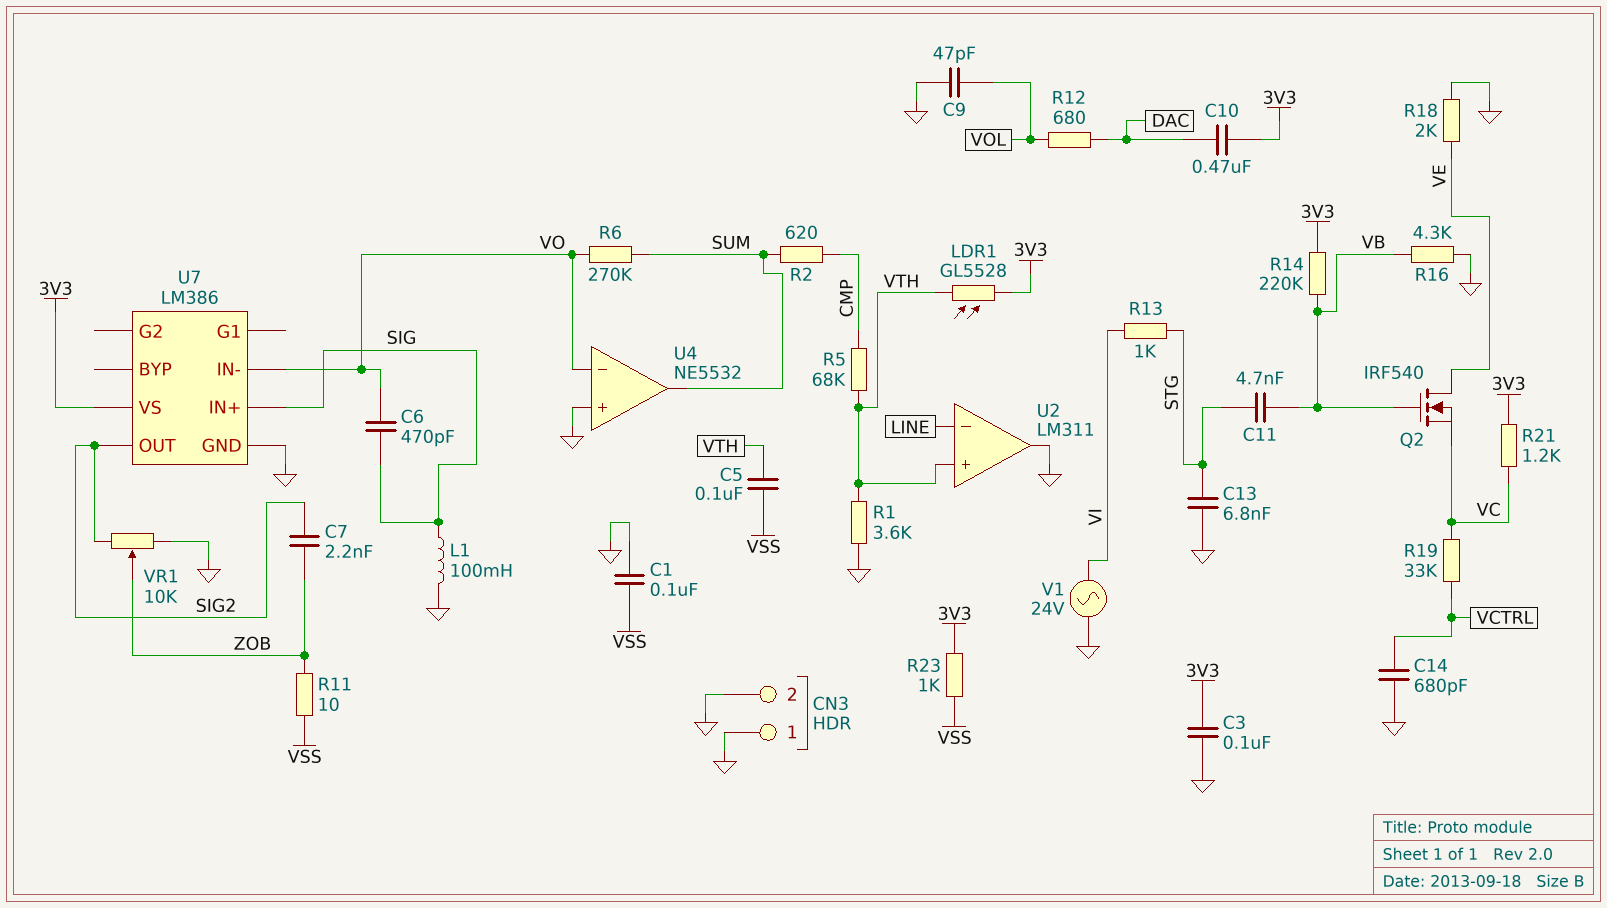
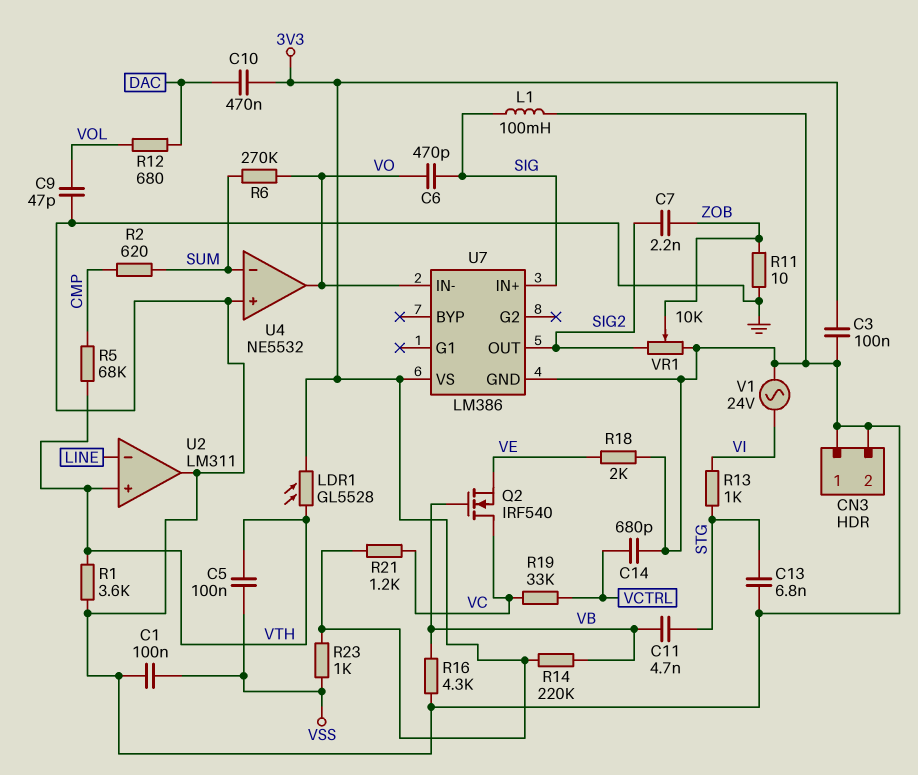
Q2: NMOS IRF540 (G VB, D VE, S VC) -> NMOS IRF540 (G VB, D VC, S VE)
R11: 10 (VSS, ZOB) -> 10 (GND, ZOB)
U4 pin in-: VO -> SUM
U4 pin out: SUM -> VO

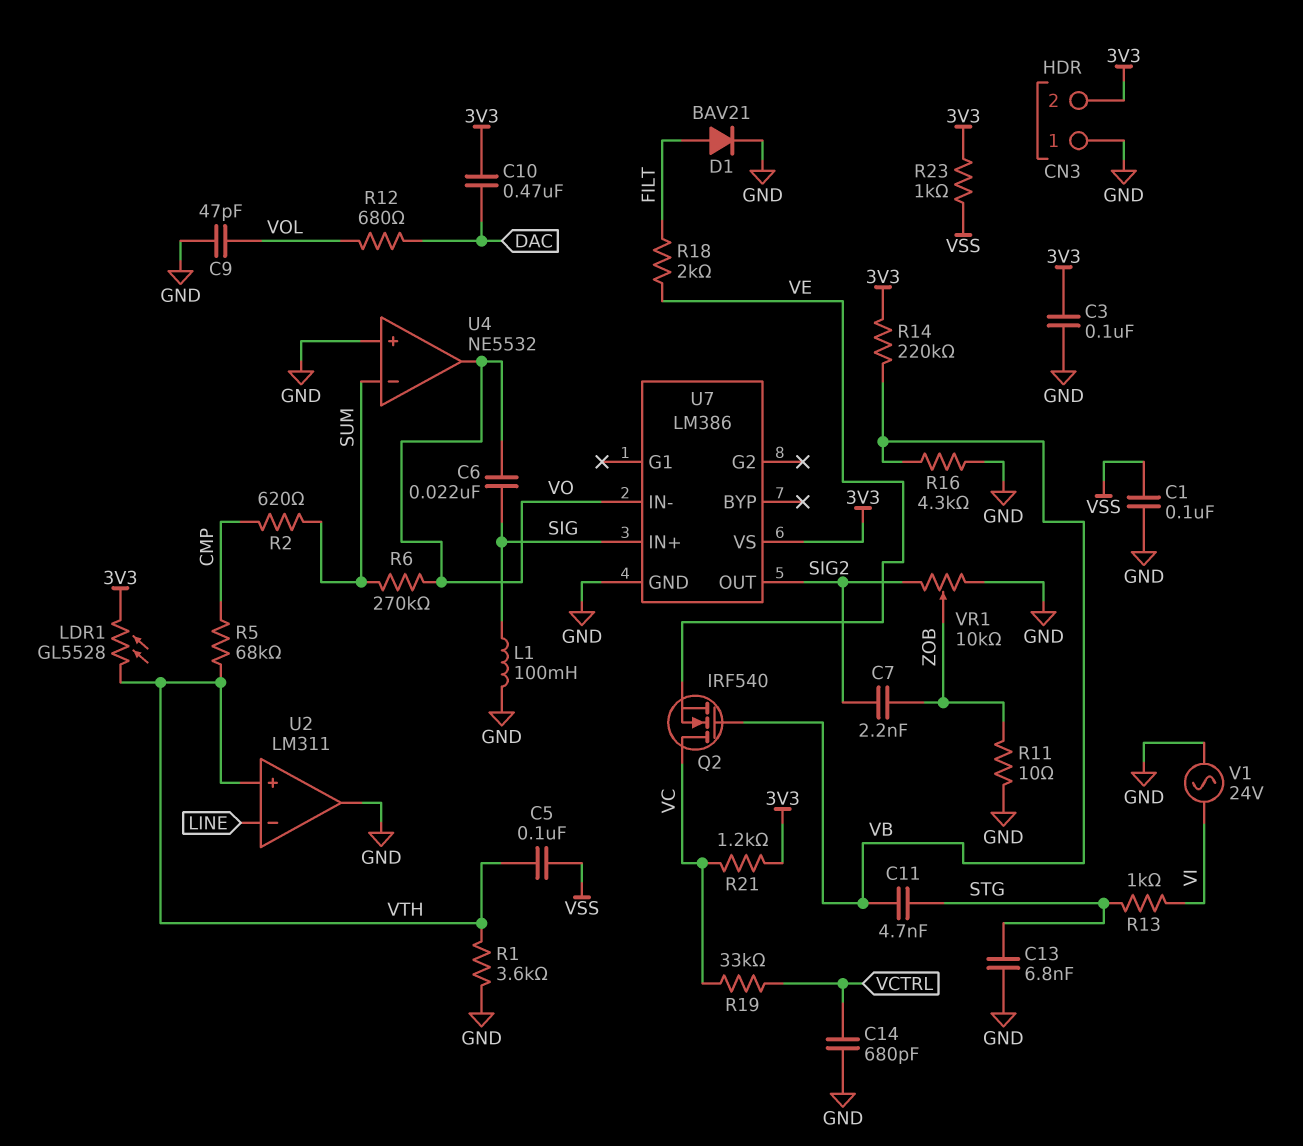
C6: 470pF (SIG, VO) -> 22nF (SIG, VO)
CN3 pin 2: GND -> 3V3
D1: none -> diode BAV21 (A FILT, K GND)
R18: 2k (GND, VE) -> 2k (FILT, VE)

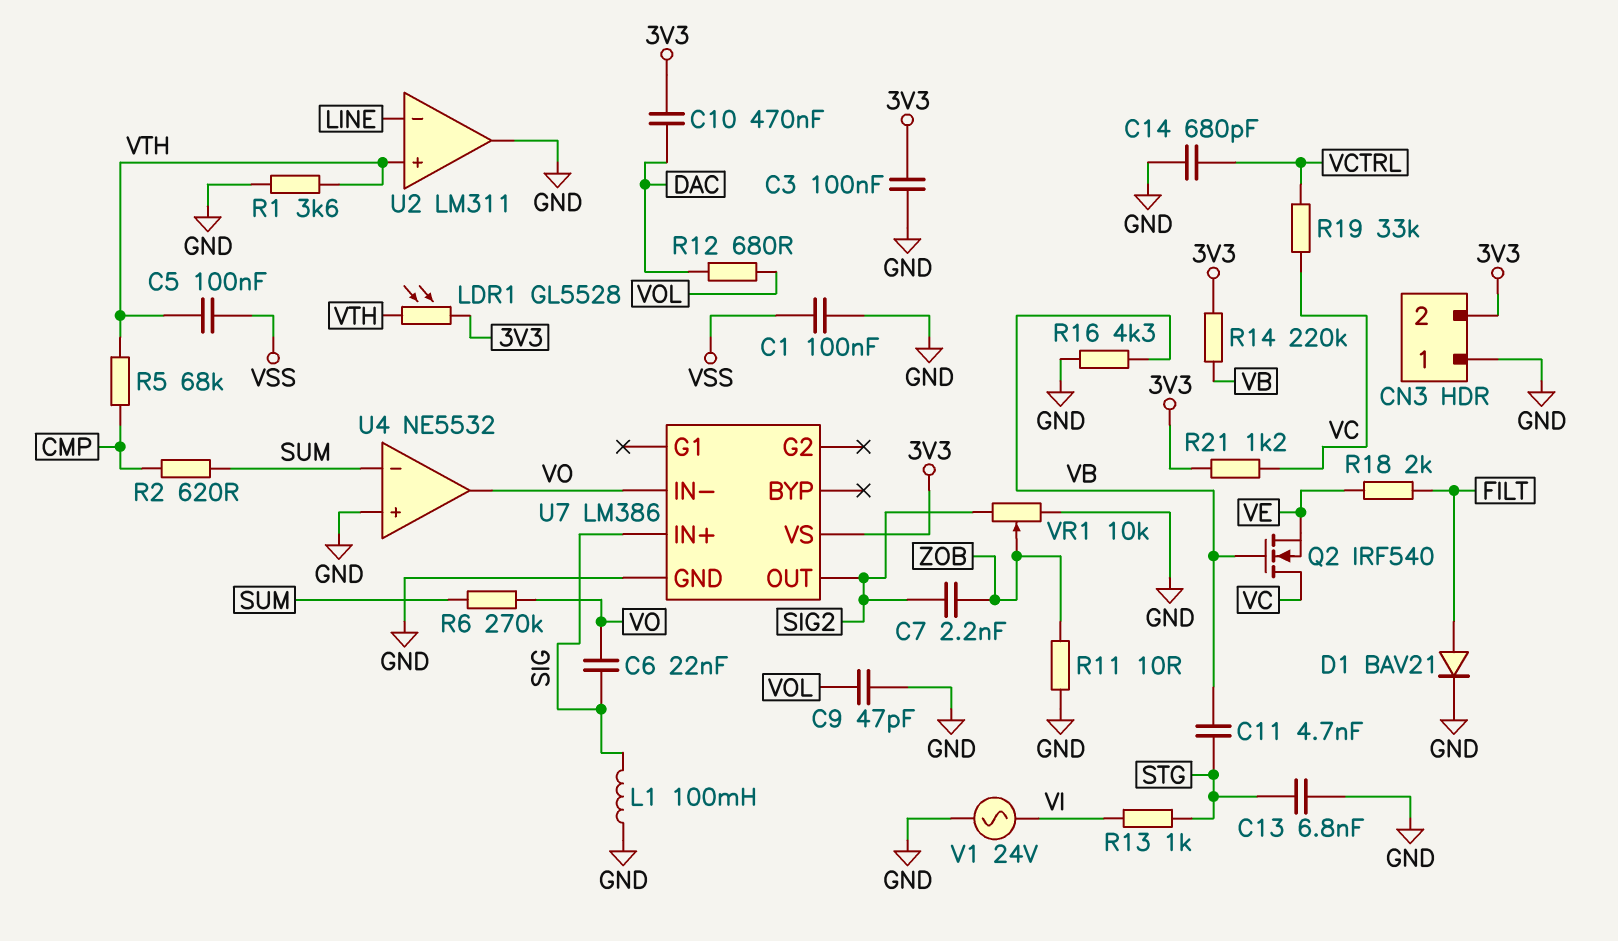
R23: 1k (3V3, VSS) -> none

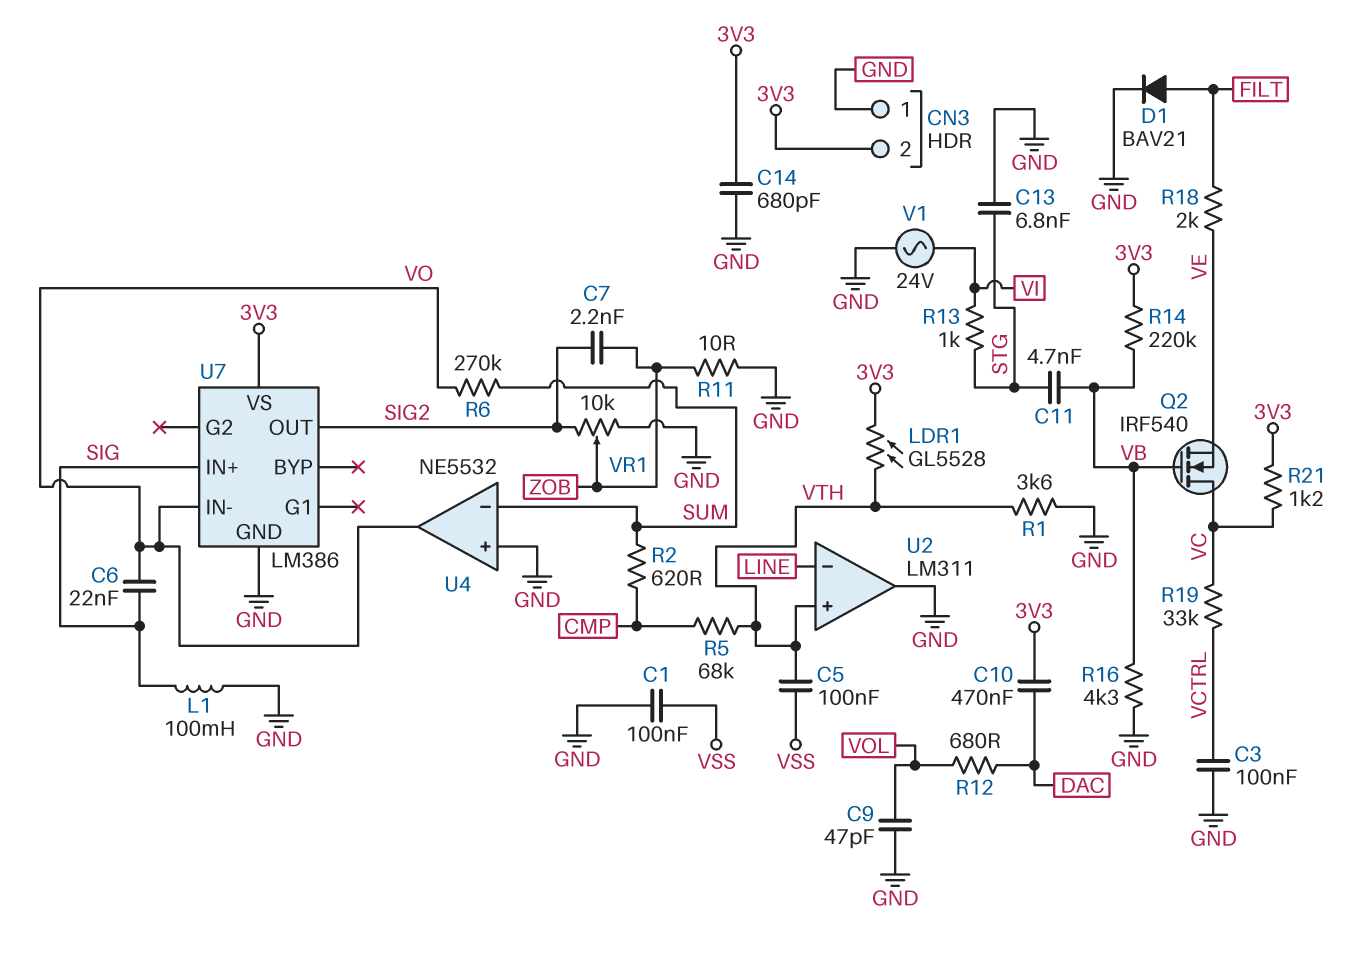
C3: 100nF (3V3, GND) -> 100nF (GND, VCTRL)
C14: 680pF (GND, VCTRL) -> 680pF (3V3, GND)

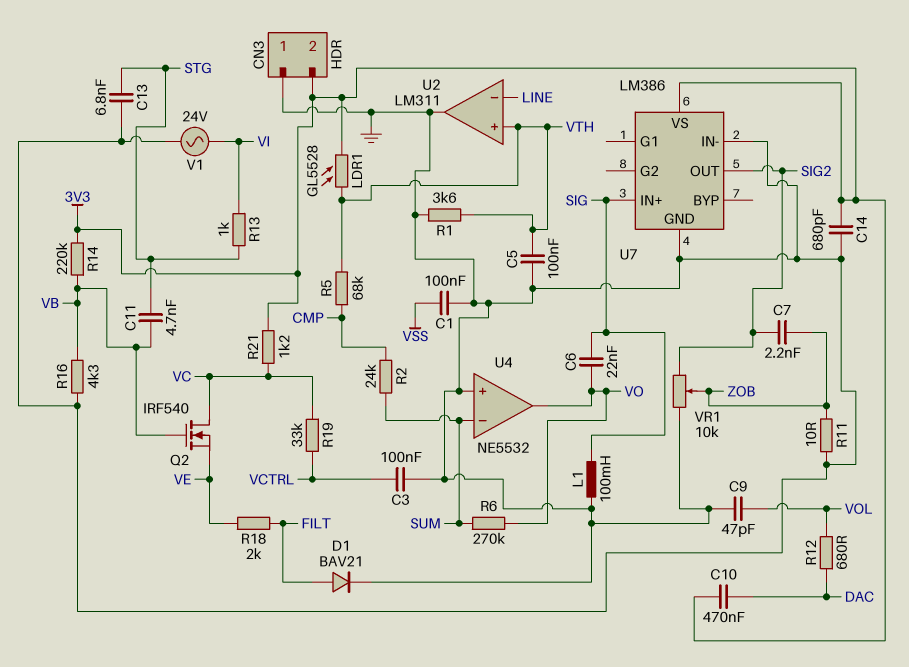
C5: 100nF (VSS, VTH) -> 100nF (GND, VTH)
R2: 620 (CMP, SUM) -> 24k (CMP, SUM)
U7 pin IN-: VO -> GND

